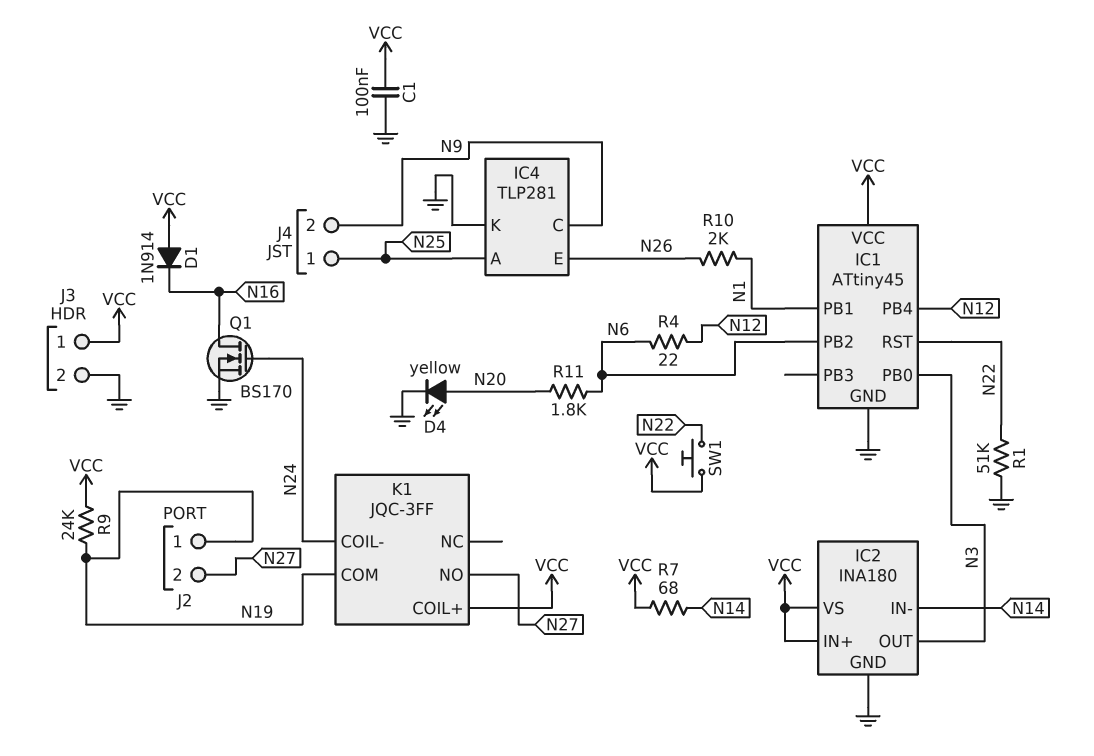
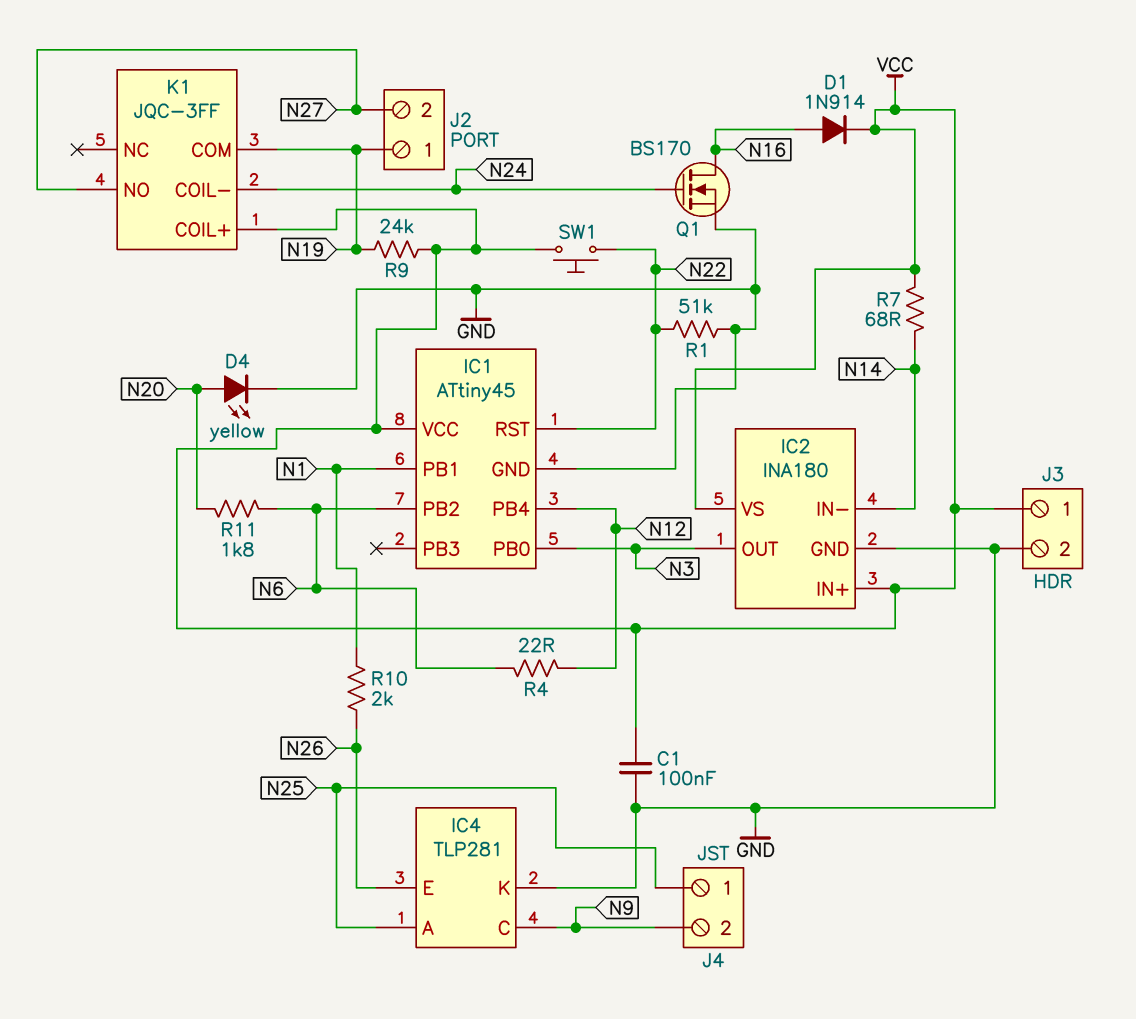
D1: diode 1N914 (A VCC, K N16) -> diode 1N914 (A N16, K VCC)

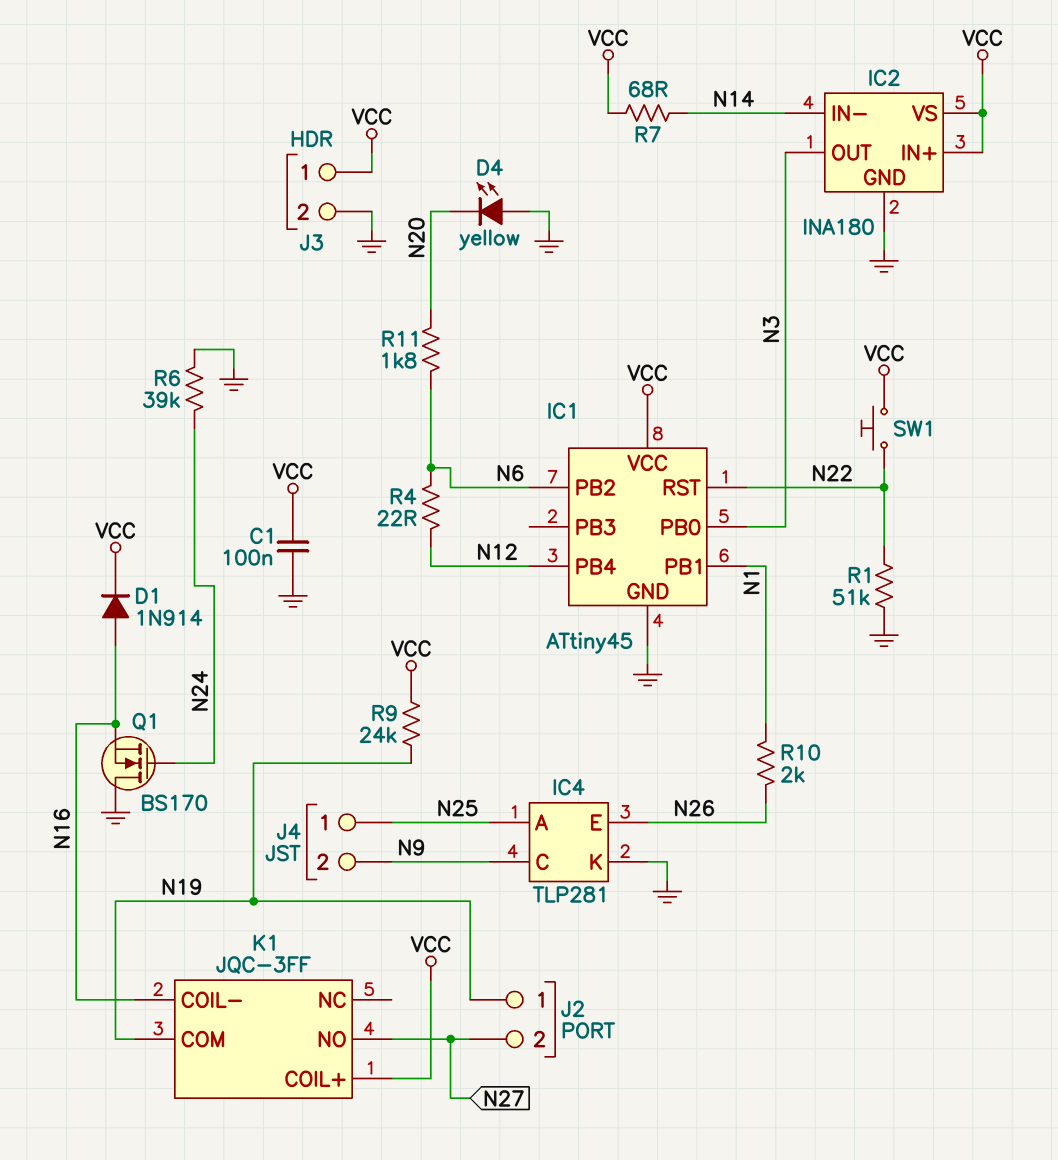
D4: LED yellow (A N20, K GND) -> LED yellow (A GND, K N20)
K1 pin COIL-: N24 -> N16
Q1: NMOS BS170 (G N24, D N16, S GND) -> NMOS BS170 (G N24, D GND, S N16)
R6: none -> 39k (GND, N24)

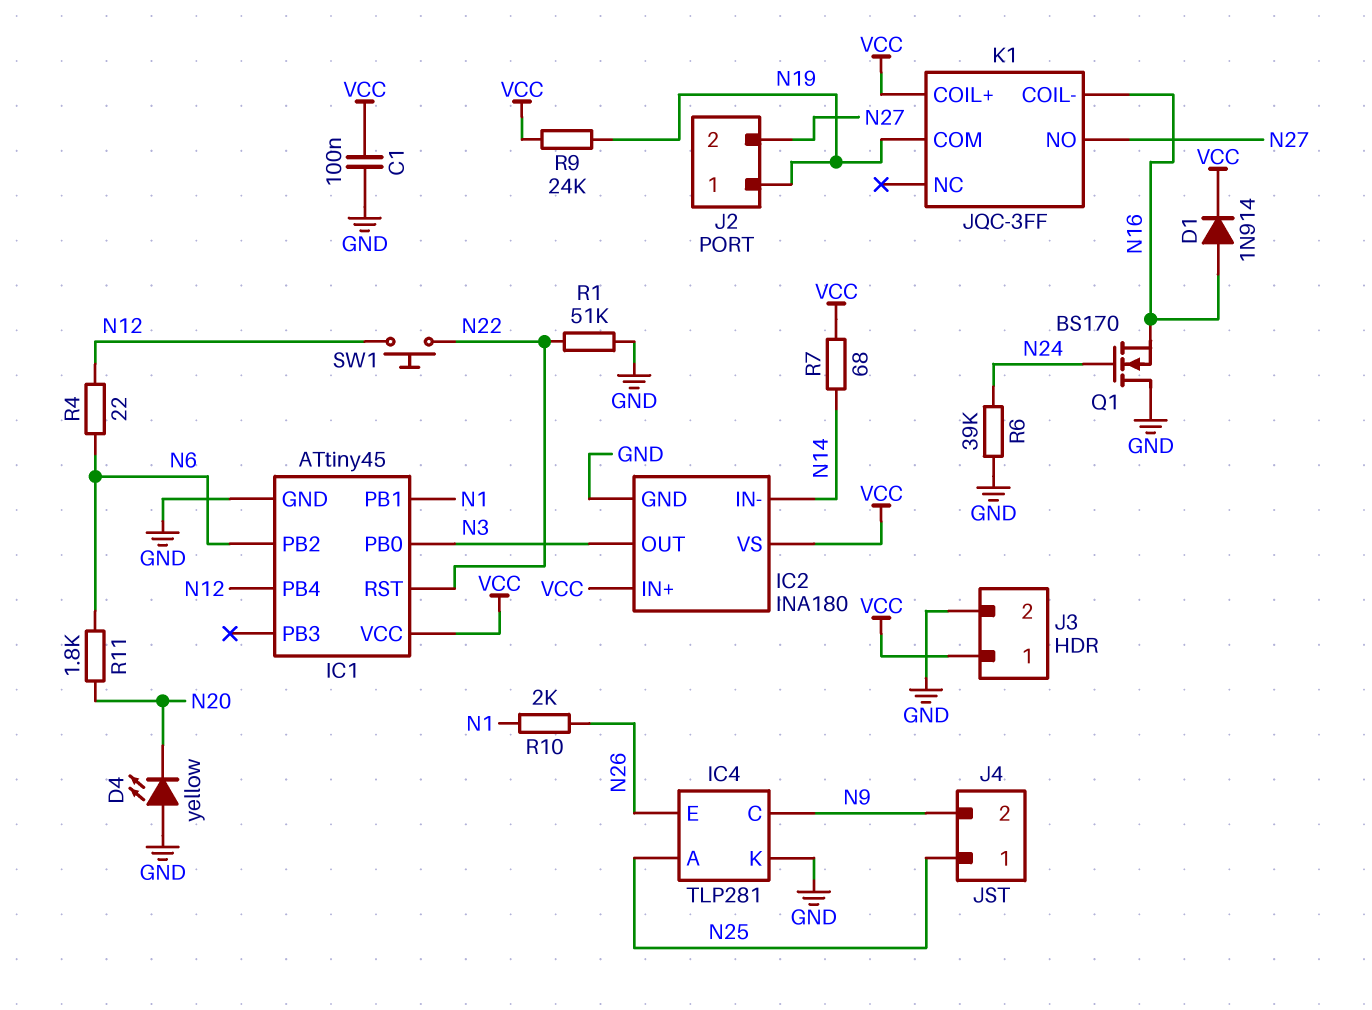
SW1: button (N22, VCC) -> button (N12, N22)

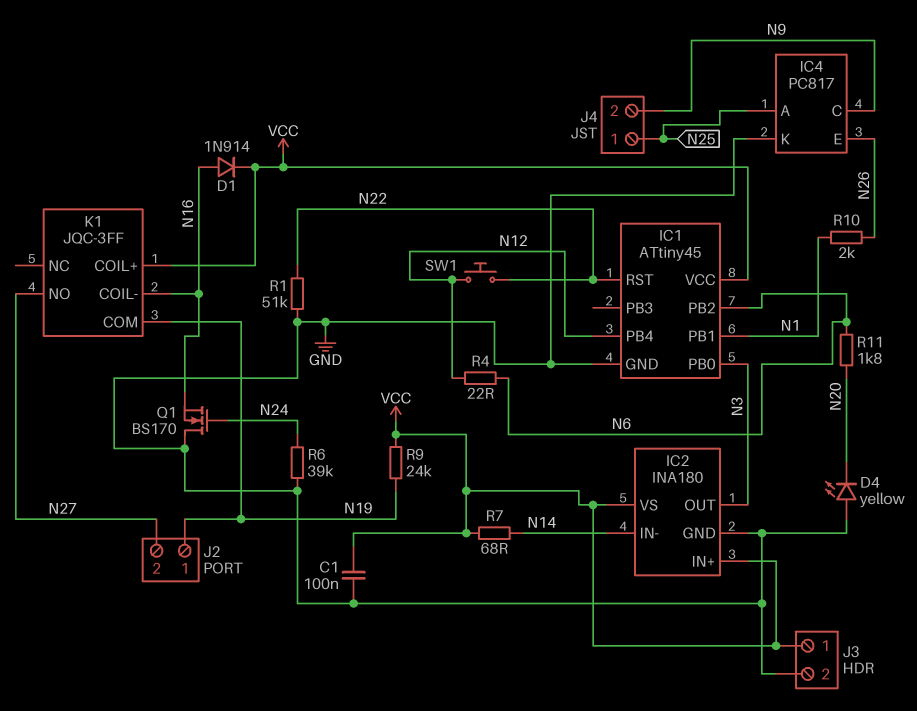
IC4: TLP281 -> PC817

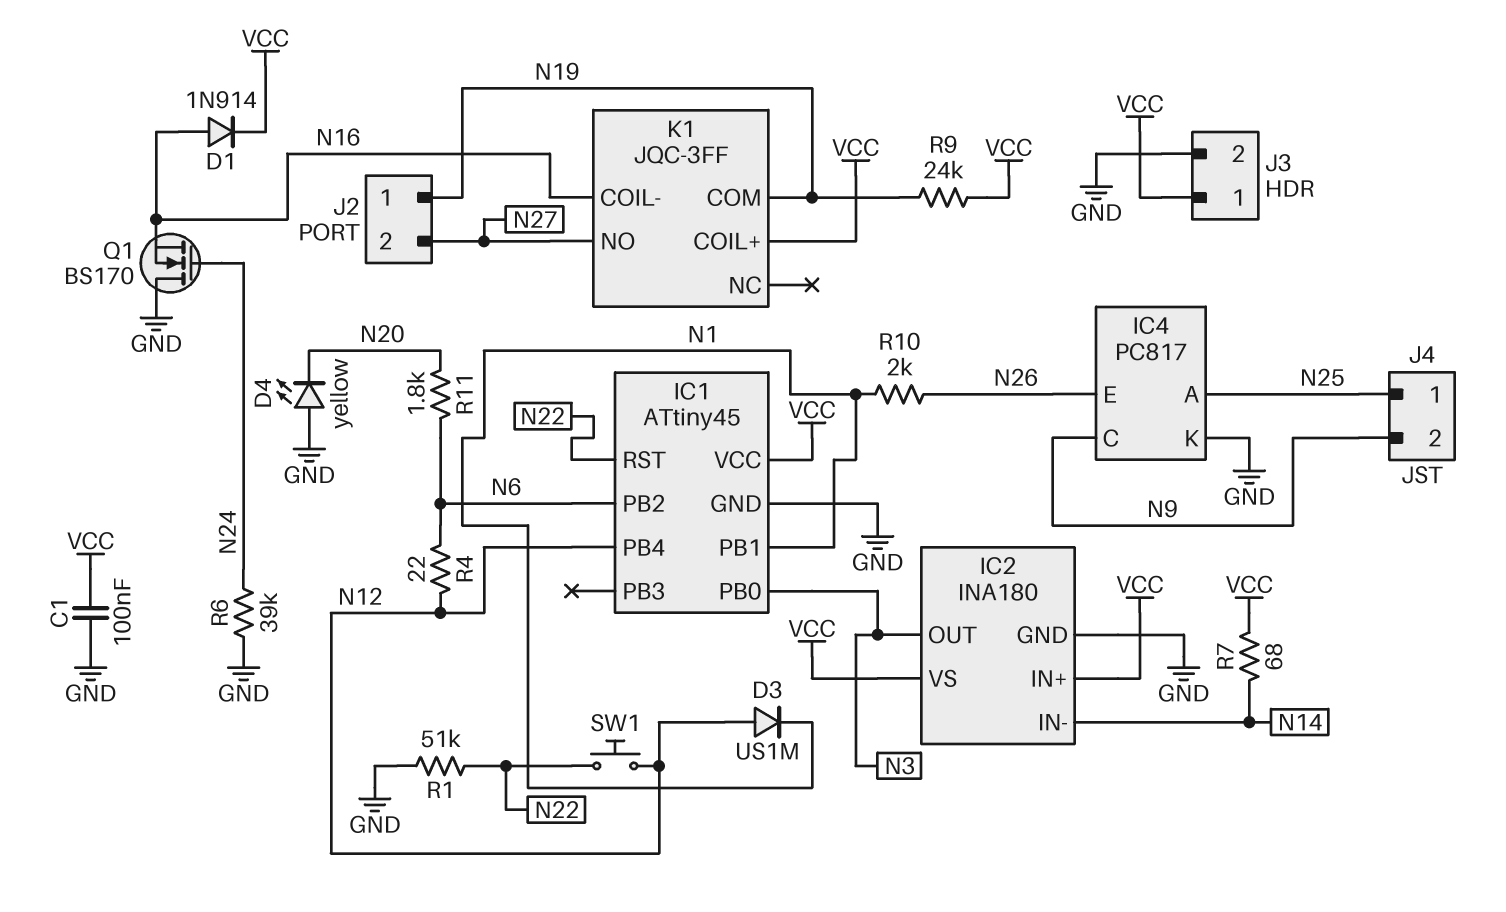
D3: none -> diode US1M (A N12, K N1)

